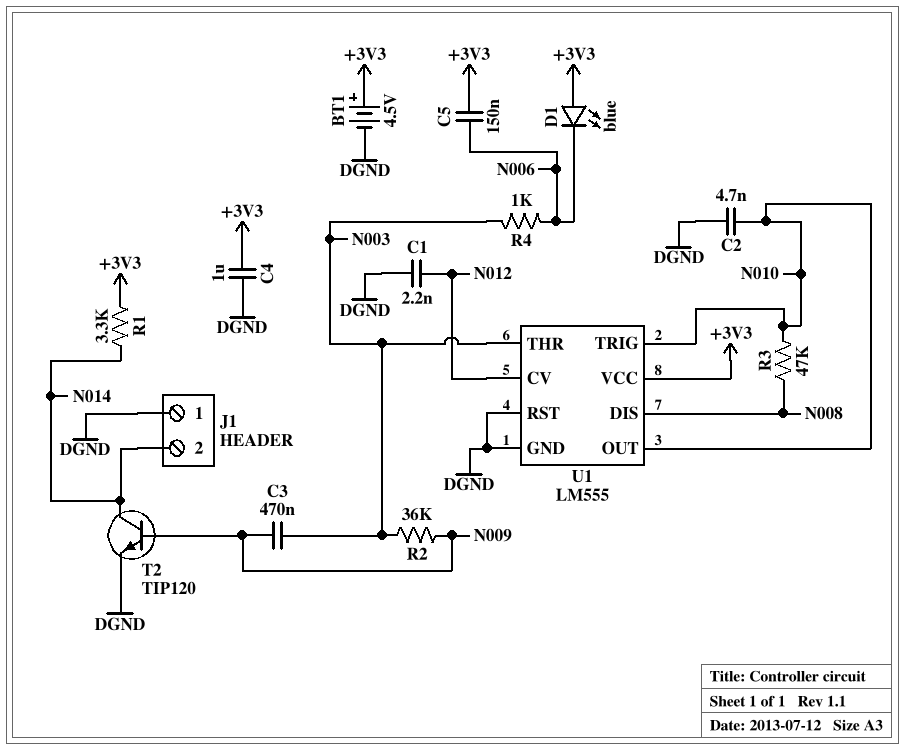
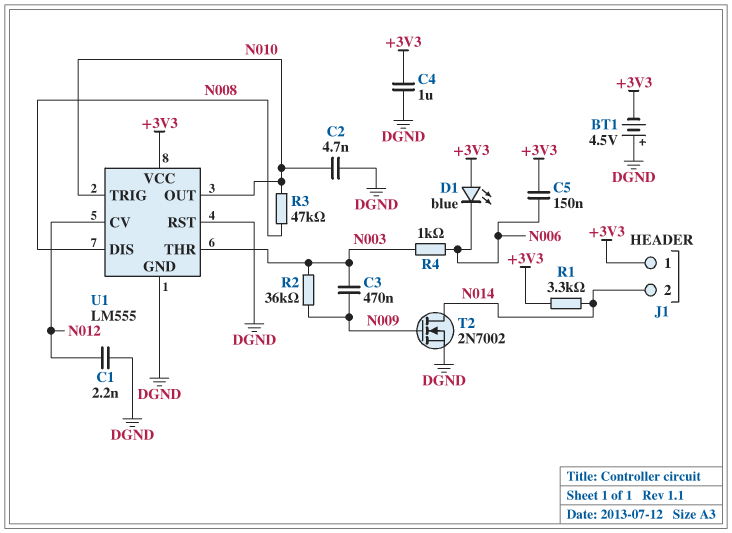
BT1: 4.5V (plus +3V3, minus DGND) -> 4.5V (plus DGND, minus +3V3)
J1 pin 1: DGND -> +3V3
T2: NPN TIP120 (B N009, C N014, E DGND) -> NMOS 2N7002 (G N009, D N014, S DGND)

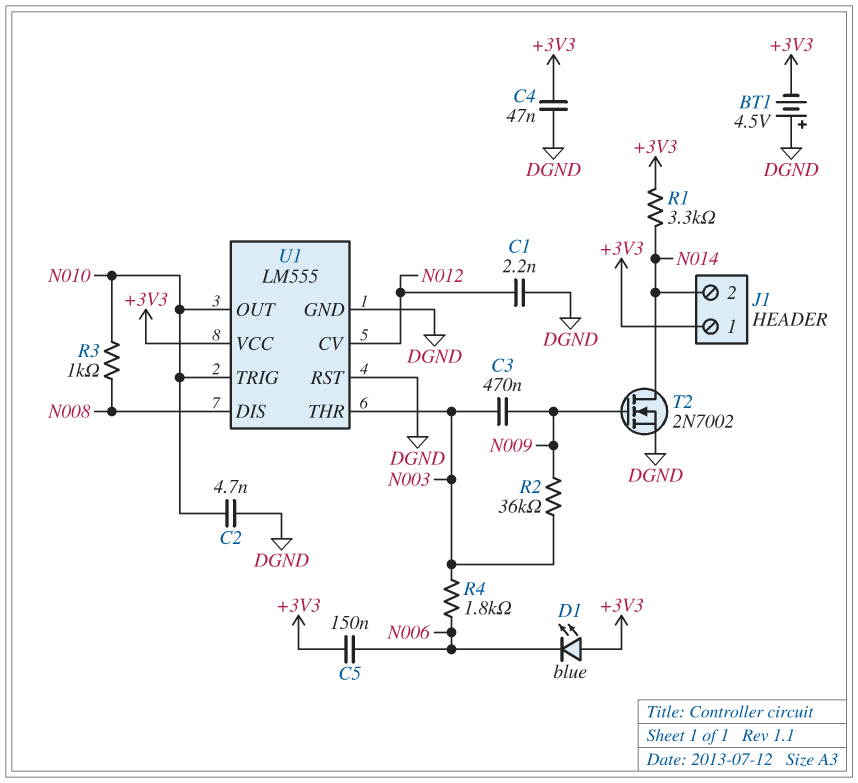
C4: 1uF (+3V3, DGND) -> 47nF (+3V3, DGND)
R3: 47k (N008, N010) -> 1k (N008, N010)
R4: 1k (N003, N006) -> 1.8k (N003, N006)

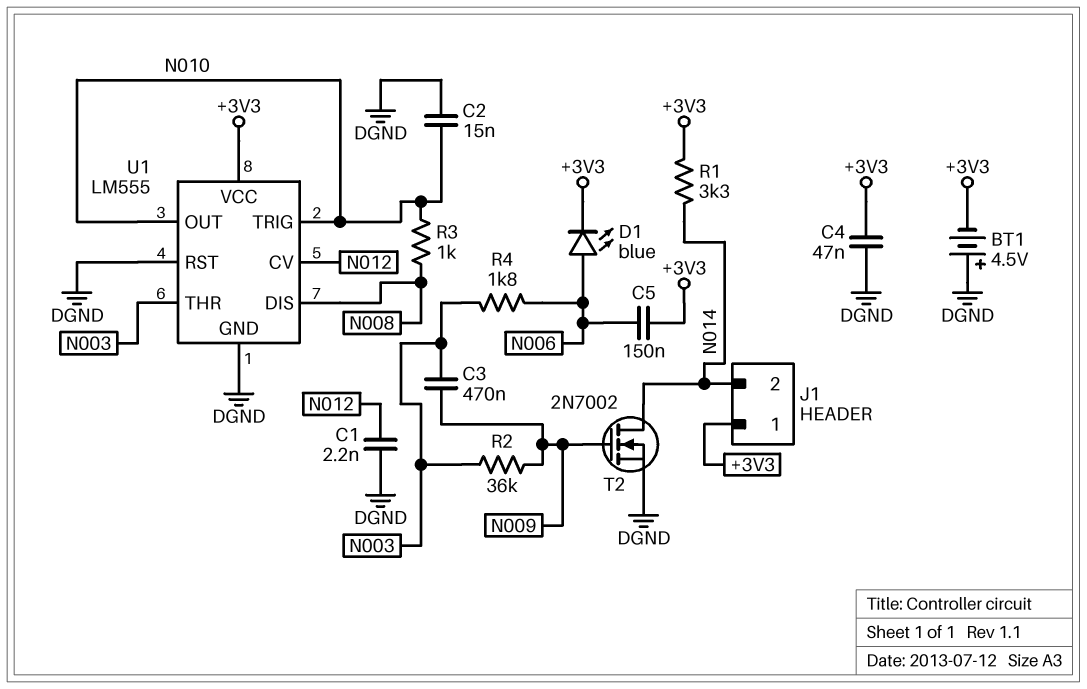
C2: 4.7nF (DGND, N010) -> 15nF (DGND, N010)
D1: LED blue (A +3V3, K N006) -> LED blue (A N006, K +3V3)

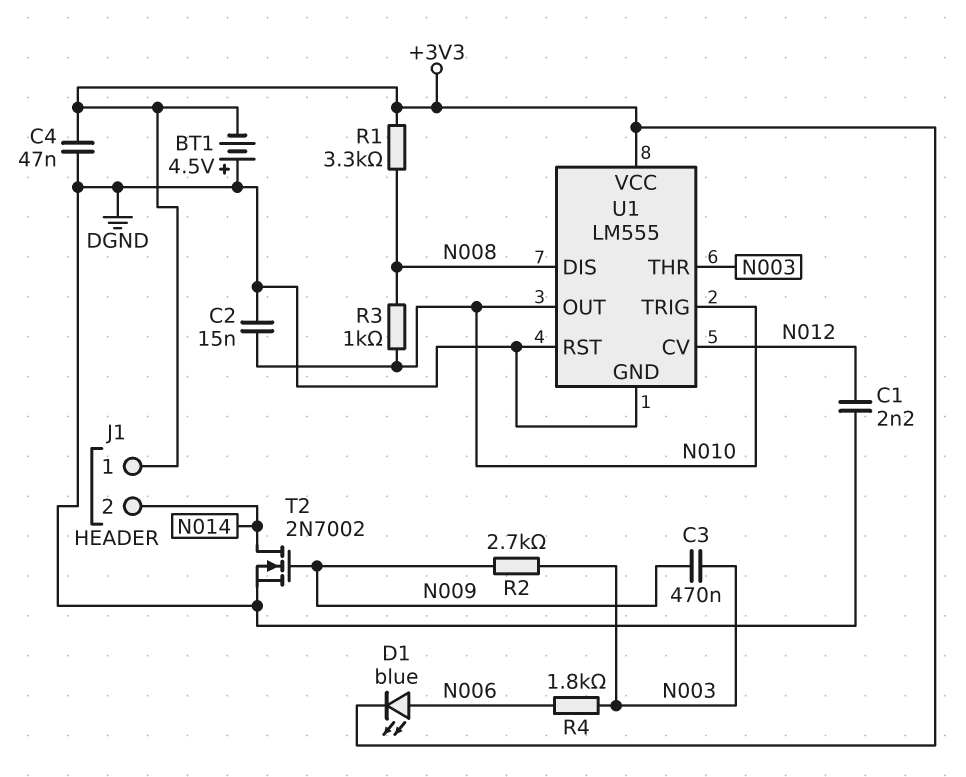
C5: 150nF (+3V3, N006) -> none
R1: 3.3k (+3V3, N014) -> 3.3k (+3V3, N008)
R2: 36k (N003, N009) -> 2.7k (N003, N009)

